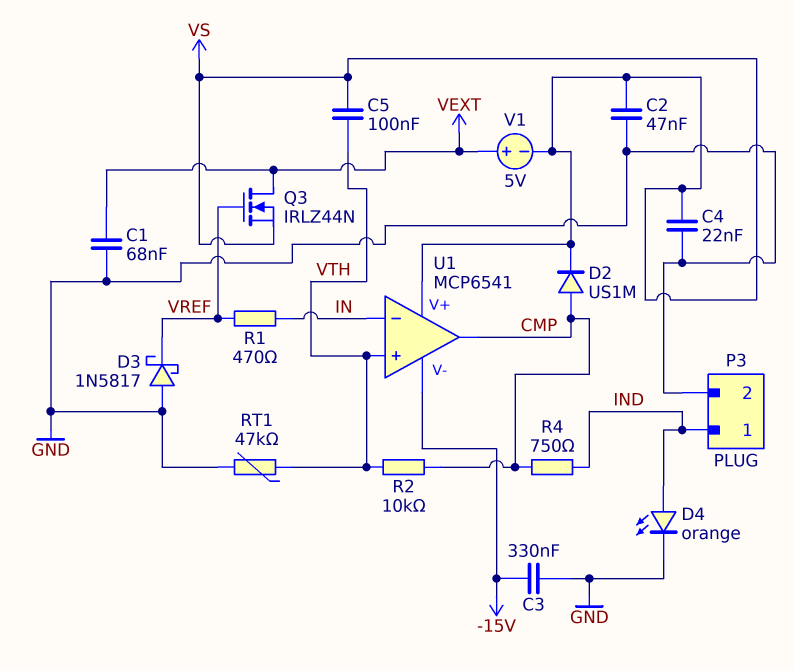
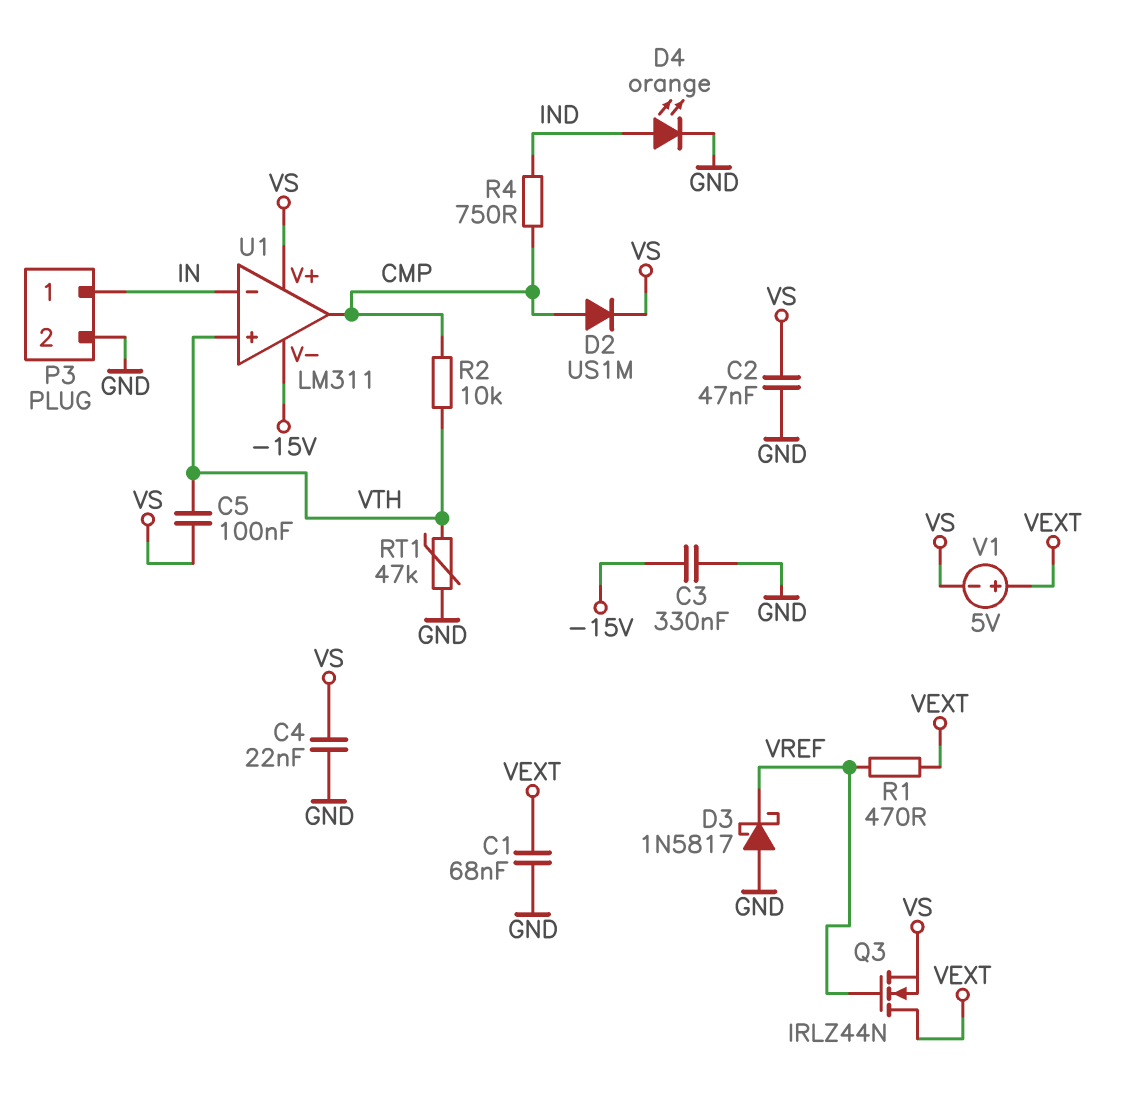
P3 pin 1: IND -> IN
R1: 470 (IN, VREF) -> 470 (VEXT, VREF)
U1: MCP6541 -> LM311

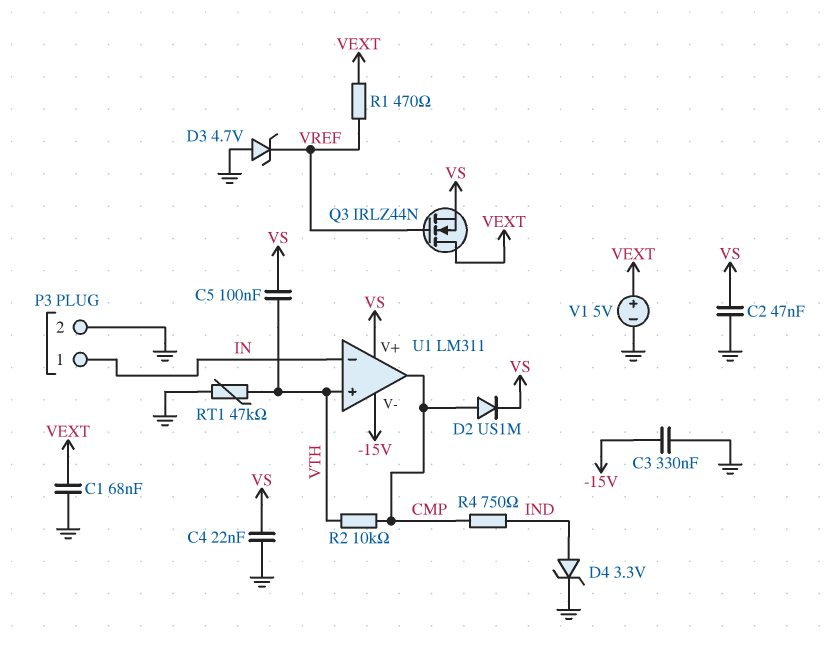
D3: schottky 1N5817 (A GND, K VREF) -> zener 4.7V (A GND, K VREF)
D4: LED orange (A IND, K GND) -> zener 3.3V (A IND, K GND)
V1: 5V (plus VEXT, minus VS) -> 5V (plus VEXT, minus GND)

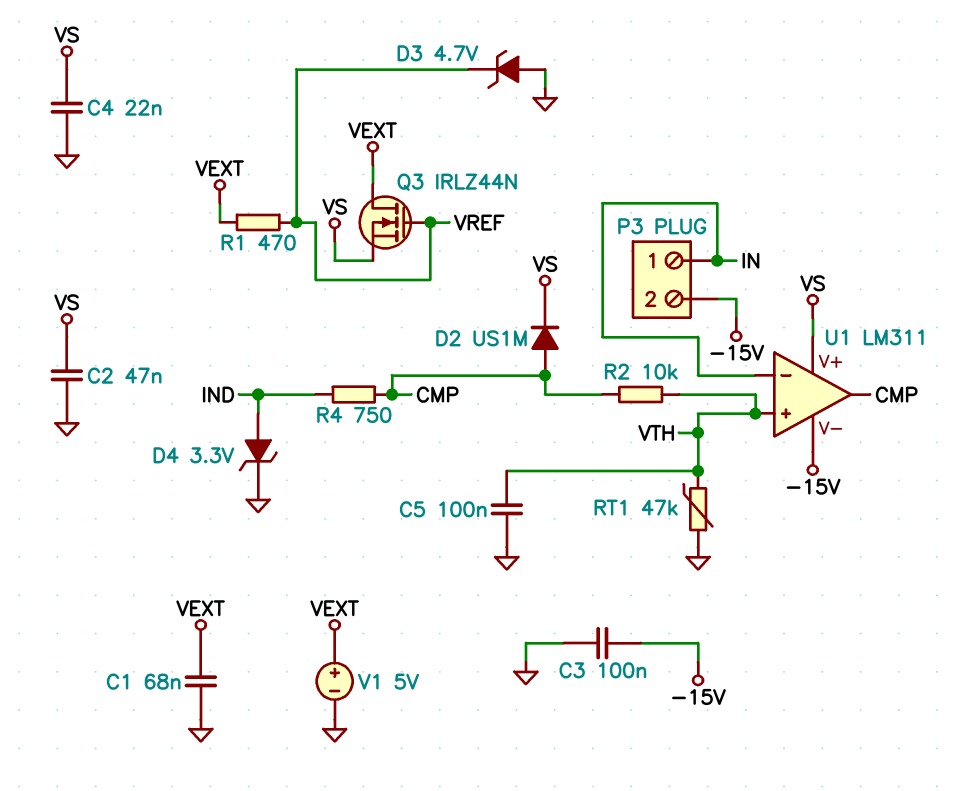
C3: 330nF (-15V, GND) -> 100nF (-15V, GND)
C5: 100nF (VS, VTH) -> 100nF (GND, VTH)
P3 pin 2: GND -> -15V

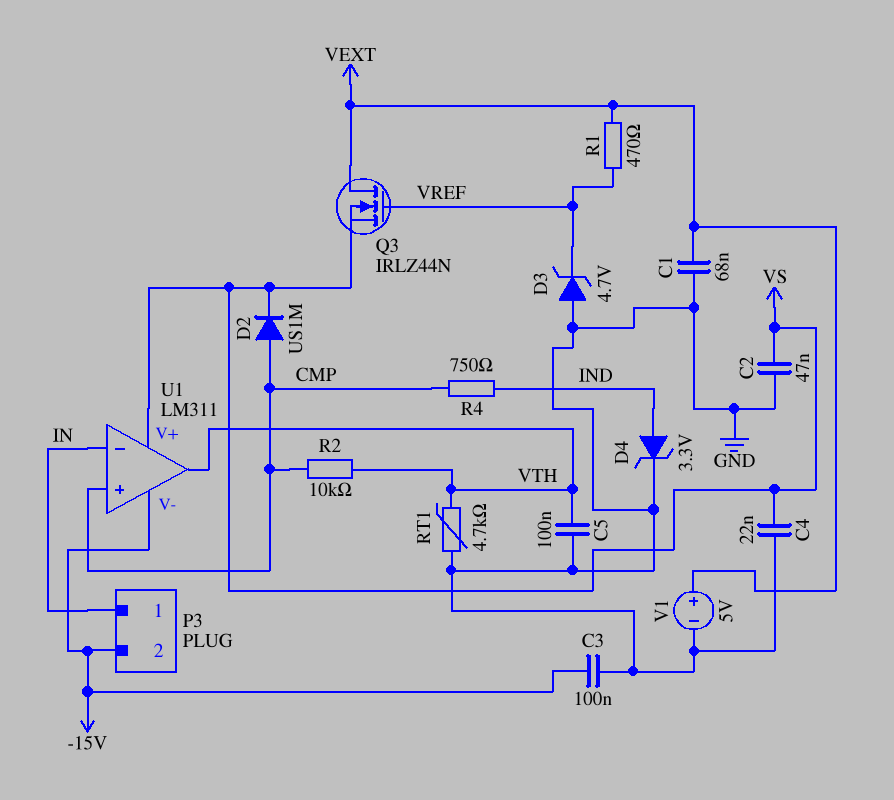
RT1: 47k (GND, VTH) -> 4.7k (GND, VTH)
U1 pin in+: VTH -> CMP
U1 pin out: CMP -> VTH

